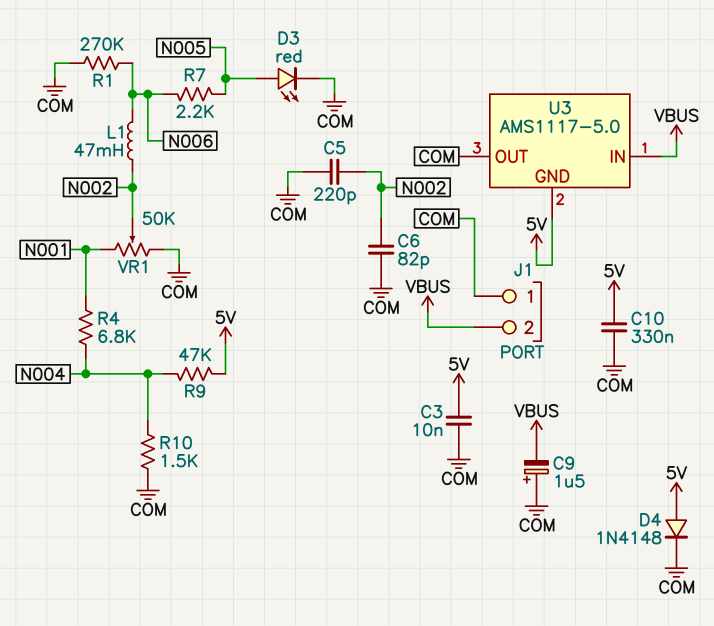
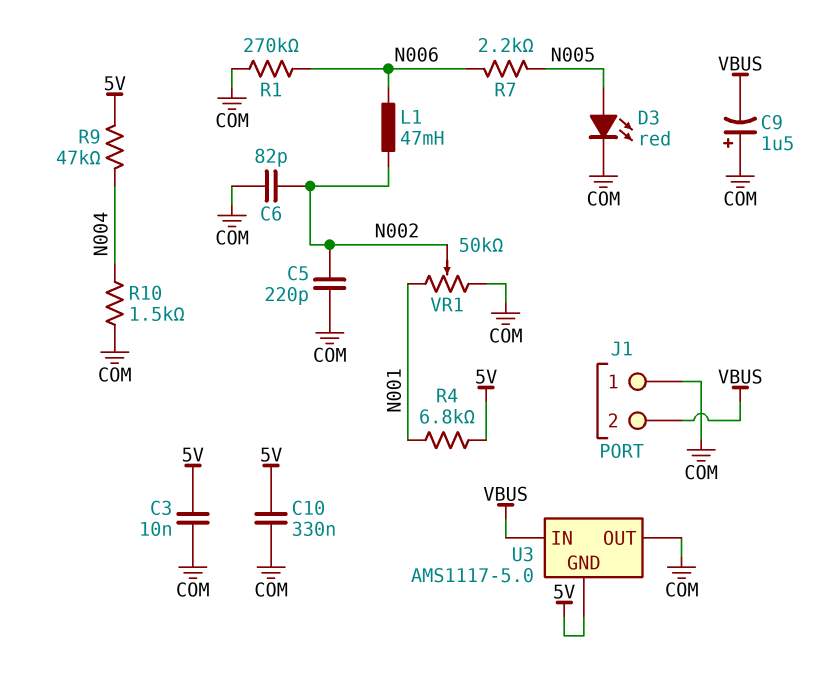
D4: diode 1N4148 (A 5V, K COM) -> none
R4: 6.8k (N001, N004) -> 6.8k (5V, N001)

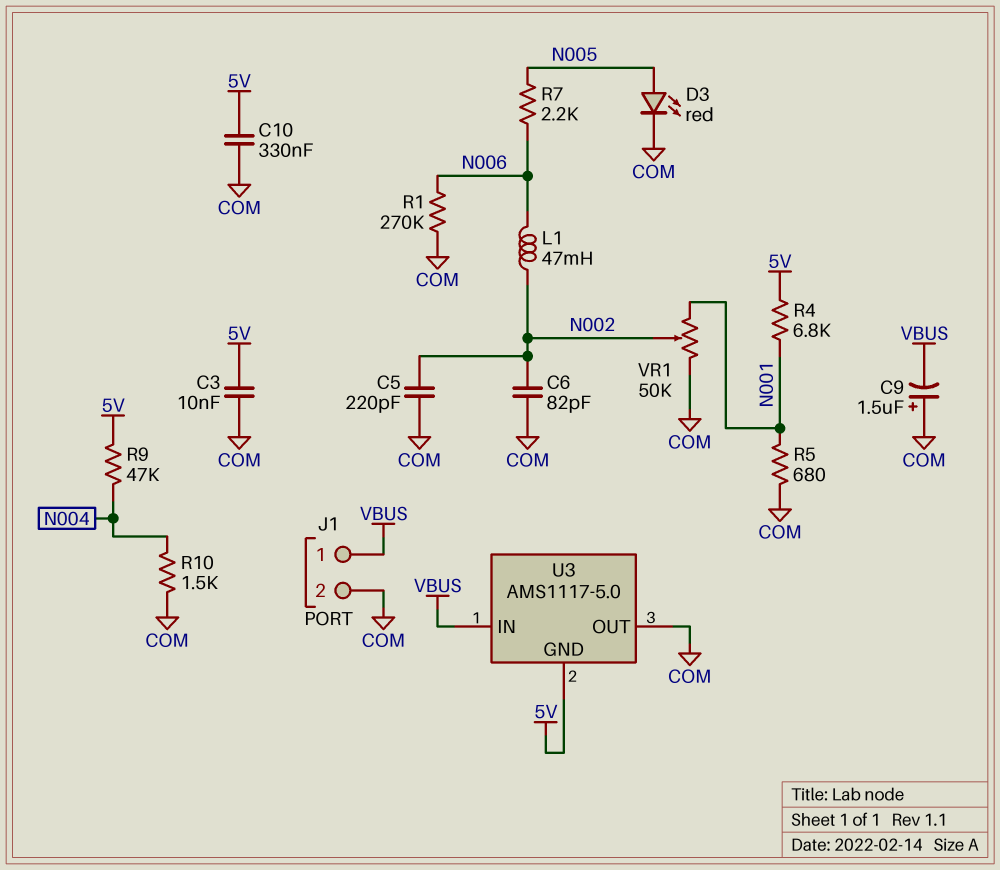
J1 pin 1: COM -> VBUS
J1 pin 2: VBUS -> COM
R5: none -> 680 (COM, N001)

